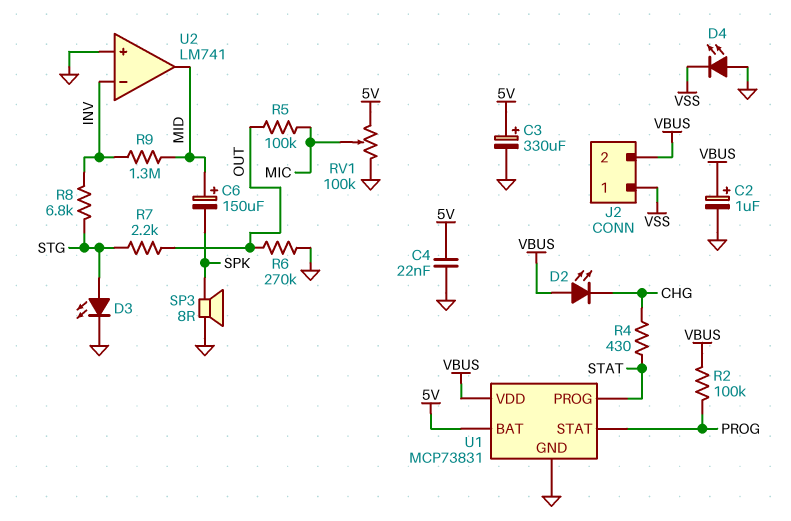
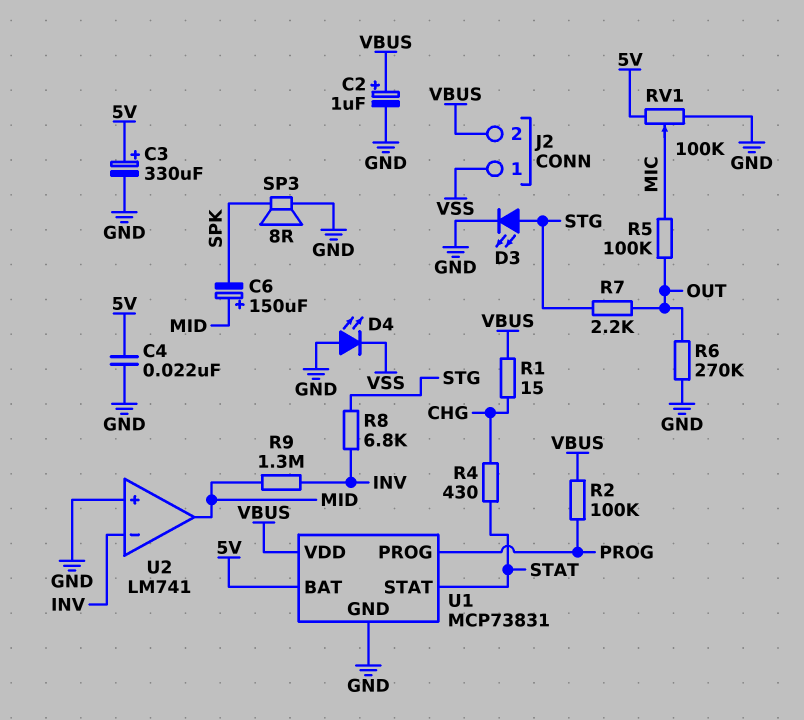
D2: LED (A VBUS, K CHG) -> none
R1: none -> 15 (CHG, VBUS)
U1 pin PROG: STAT -> PROG
U1 pin STAT: PROG -> STAT

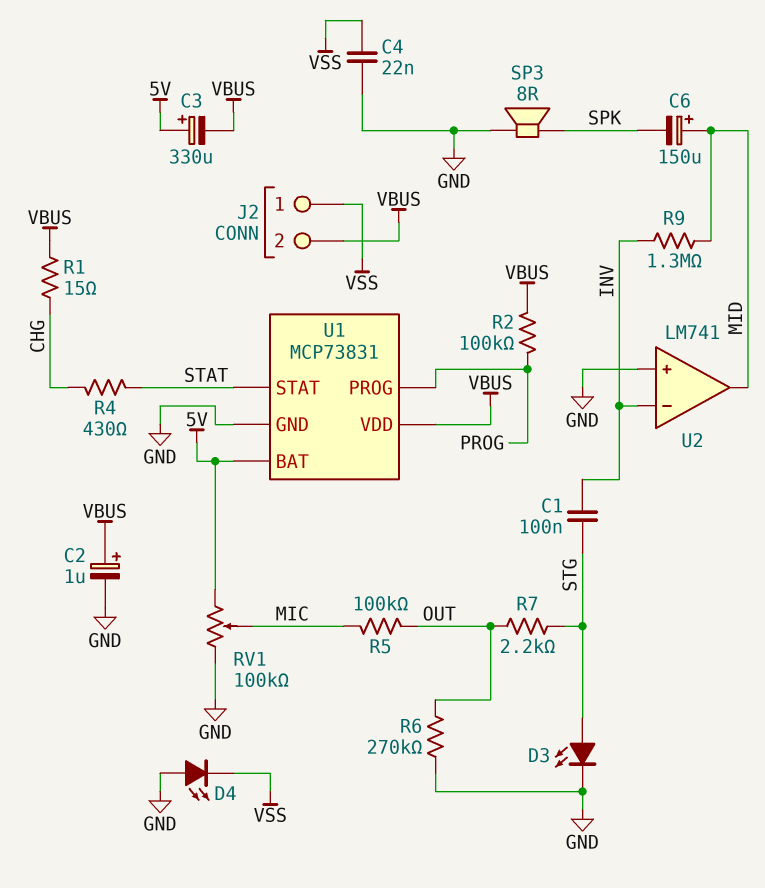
C1: none -> 100nF (INV, STG)
C3: 330uF (plus 5V, minus GND) -> 330uF (plus 5V, minus VBUS)
C4: 22nF (5V, GND) -> 22nF (GND, VSS)
R8: 6.8k (INV, STG) -> none

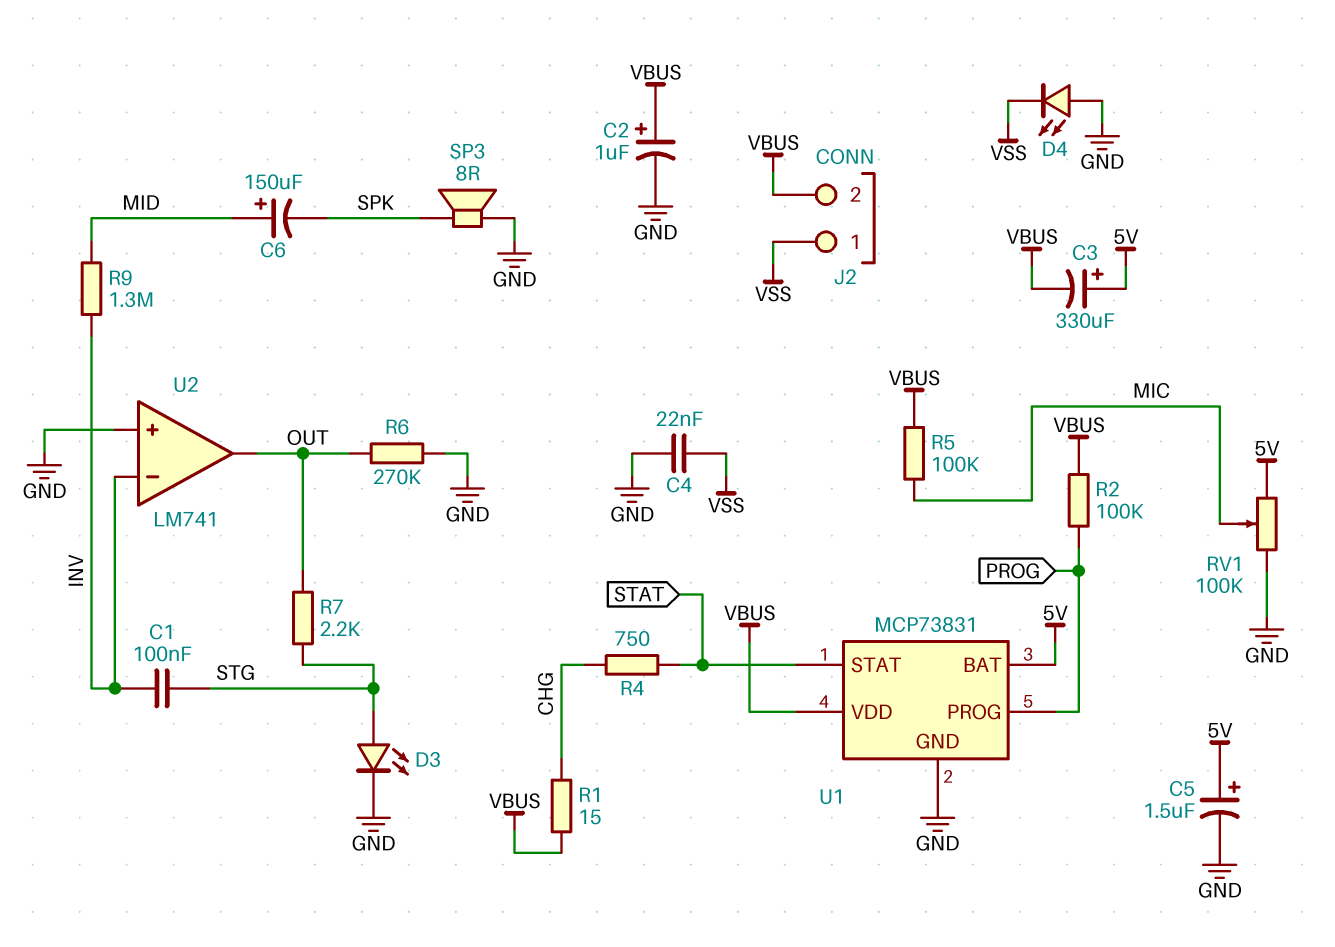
C5: none -> 1.5uF (plus 5V, minus GND)
R4: 430 (CHG, STAT) -> 750 (CHG, STAT)
R5: 100k (MIC, OUT) -> 100k (MIC, VBUS)
U2 pin out: MID -> OUT

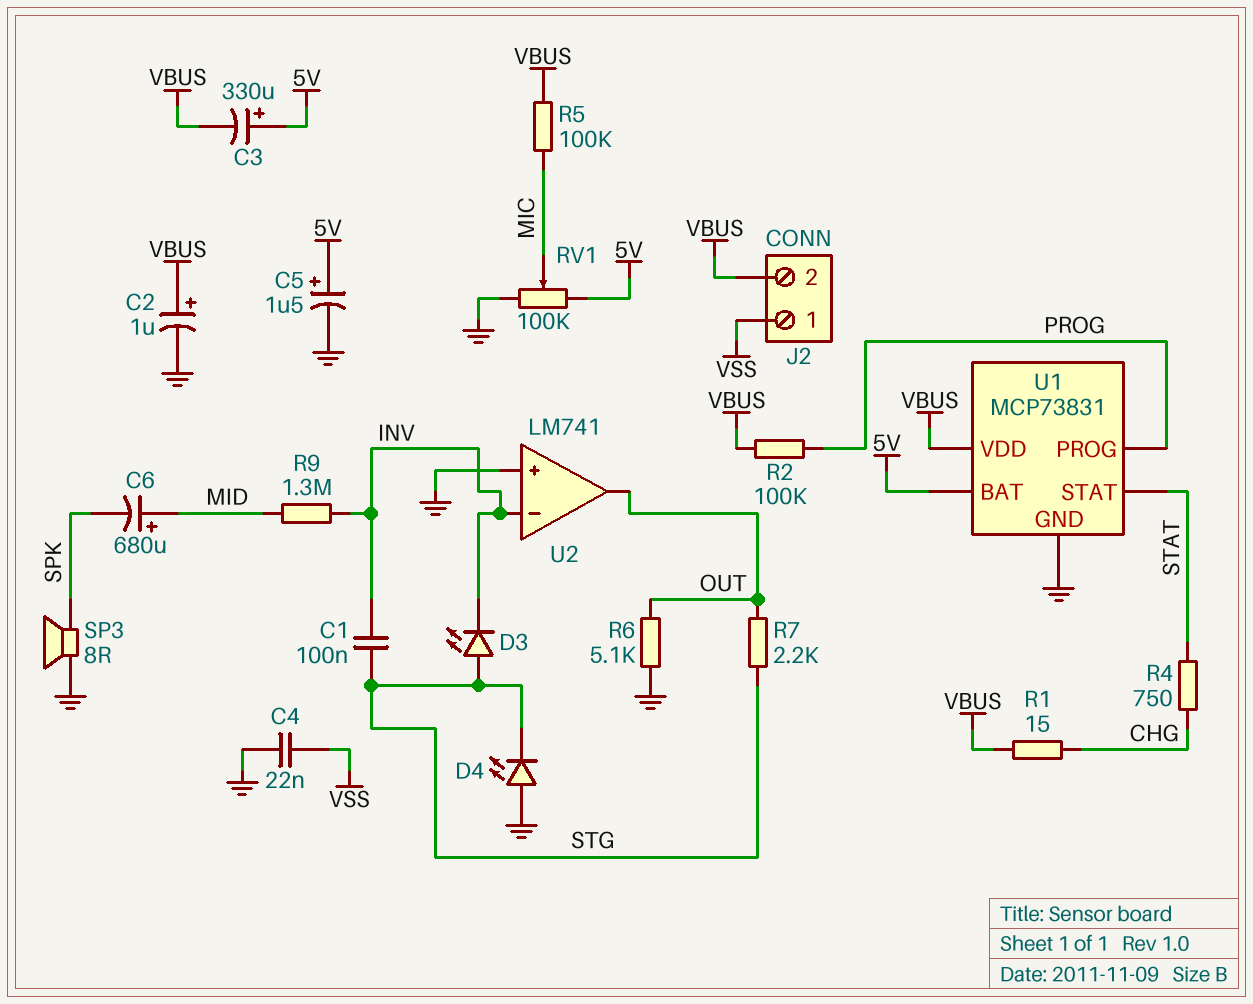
C6: 150uF (plus MID, minus SPK) -> 680uF (plus MID, minus SPK)
D3: LED (A STG, K GND) -> LED (A STG, K INV)
D4: LED (A GND, K VSS) -> LED (A GND, K STG)
R6: 270k (GND, OUT) -> 5.1k (GND, OUT)

